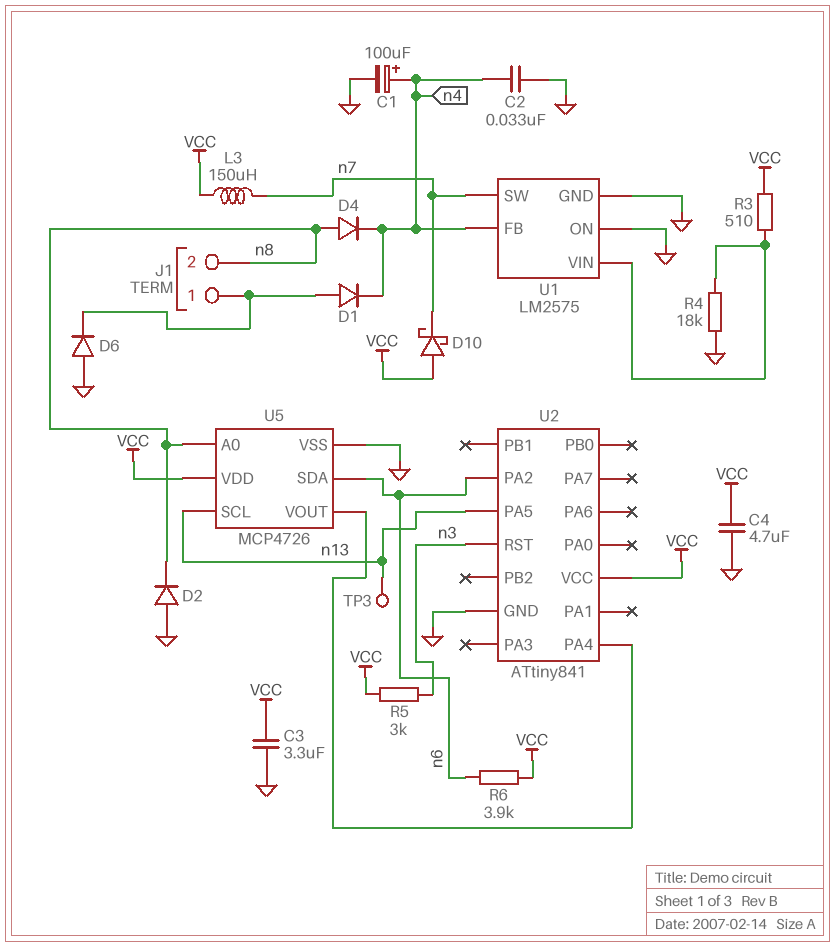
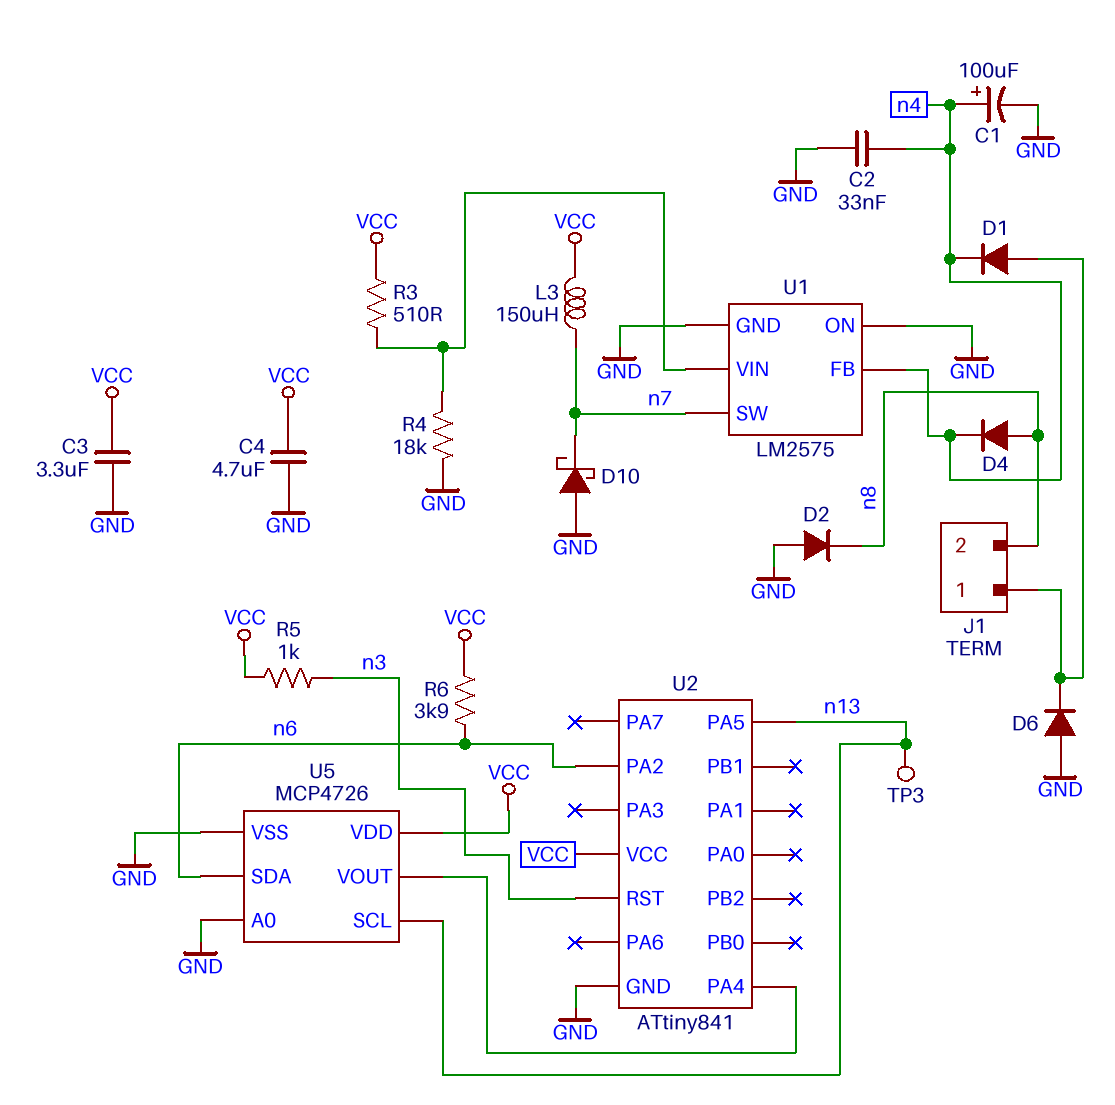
D10: schottky (A VCC, K n7) -> schottky (A GND, K n7)
R5: 3k (VCC, n3) -> 1k (VCC, n3)
U5 pin A0: n8 -> GND

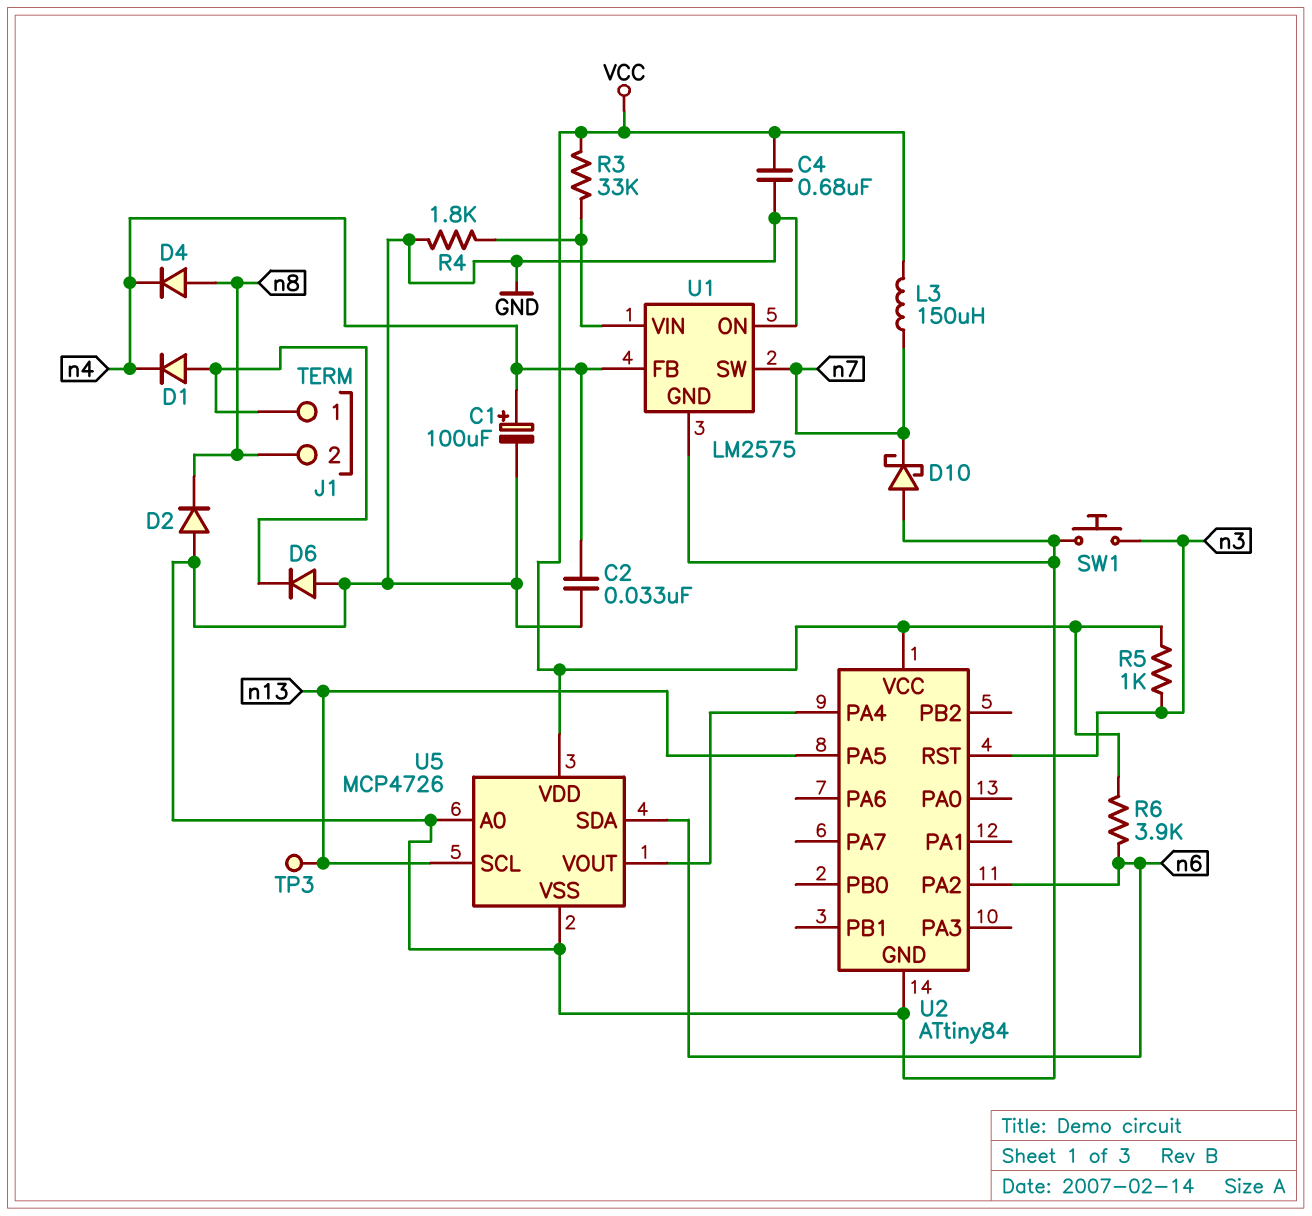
C3: 3.3uF (GND, VCC) -> none
C4: 4.7uF (GND, VCC) -> 680nF (GND, VCC)
R3: 510 (U1/VIN, VCC) -> 33k (U1/VIN, VCC)
R4: 18k (GND, U1/VIN) -> 1.8k (GND, U1/VIN)
SW1: none -> button (GND, n3)
U2: ATtiny841 -> ATtiny84

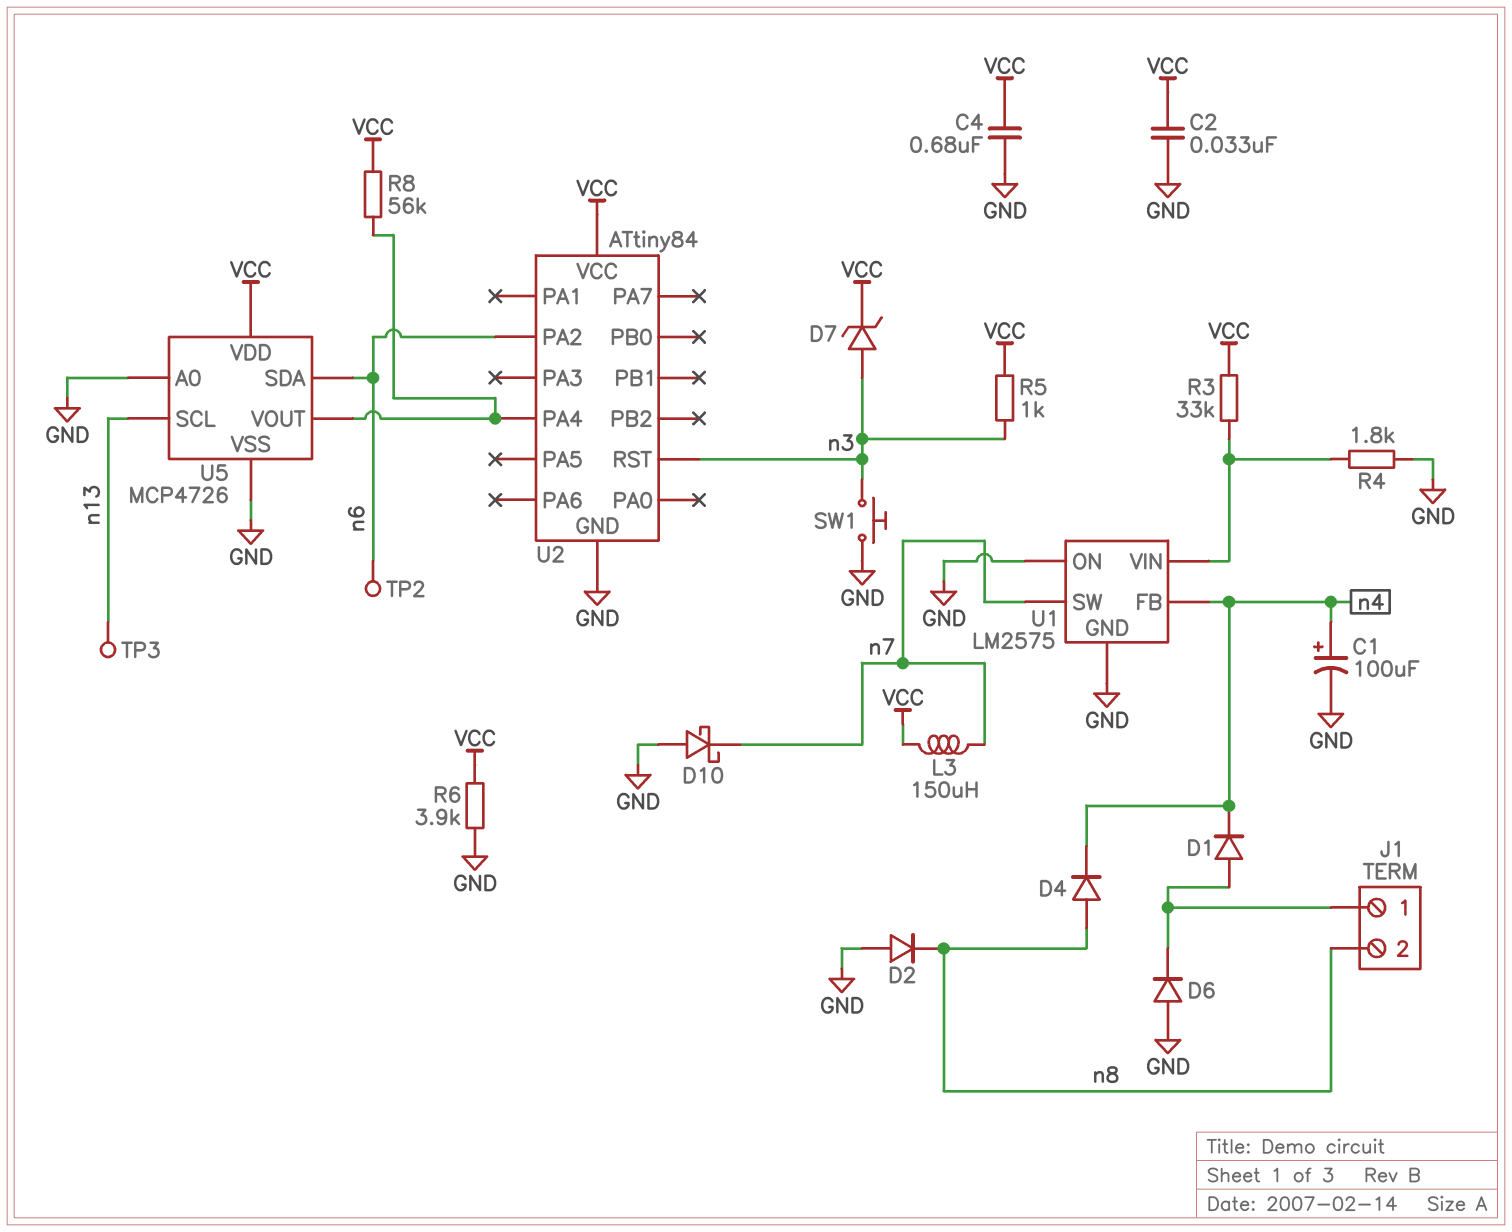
C2: 33nF (GND, n4) -> 33nF (GND, VCC)
D7: none -> zener (A n3, K VCC)
R6: 3.9k (VCC, n6) -> 3.9k (GND, VCC)
R8: none -> 56k (U2/PA4, VCC)
TP2: none -> test point (n6)
U2 pin PA5: n13 -> none

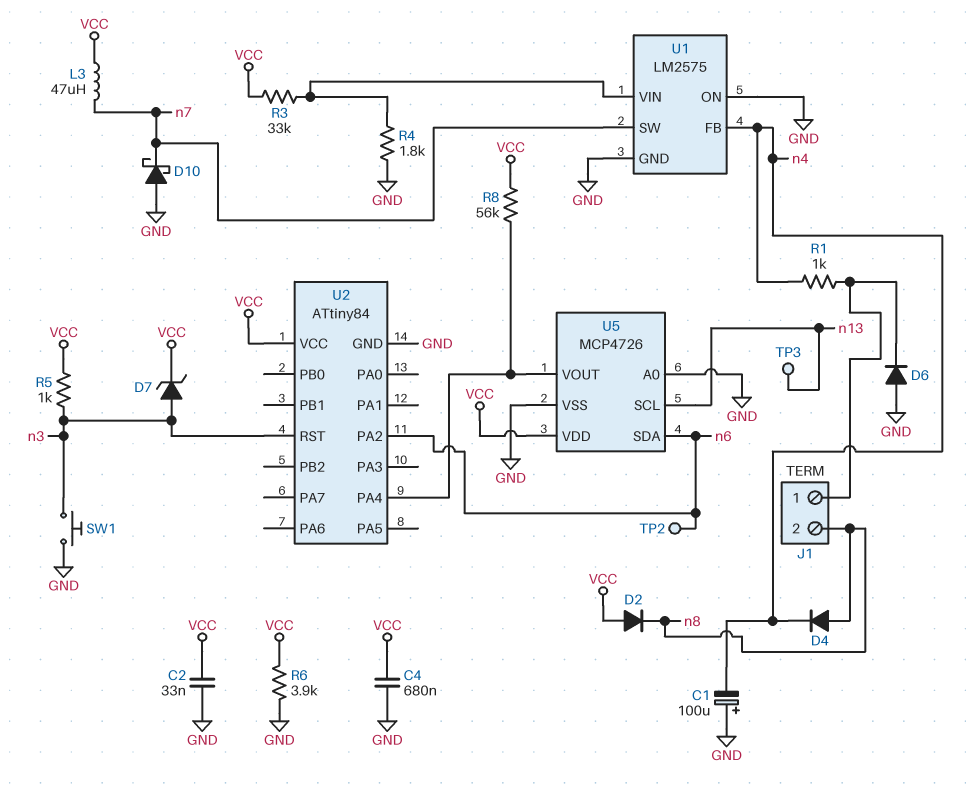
C1: 100uF (plus n4, minus GND) -> 100uF (plus GND, minus n4)
D1: diode (A J1/1, K n4) -> none
D2: diode (A GND, K n8) -> diode (A VCC, K n8)
L3: 150uH (VCC, n7) -> 47uH (VCC, n7)
R1: none -> 1k (J1/1, n4)

